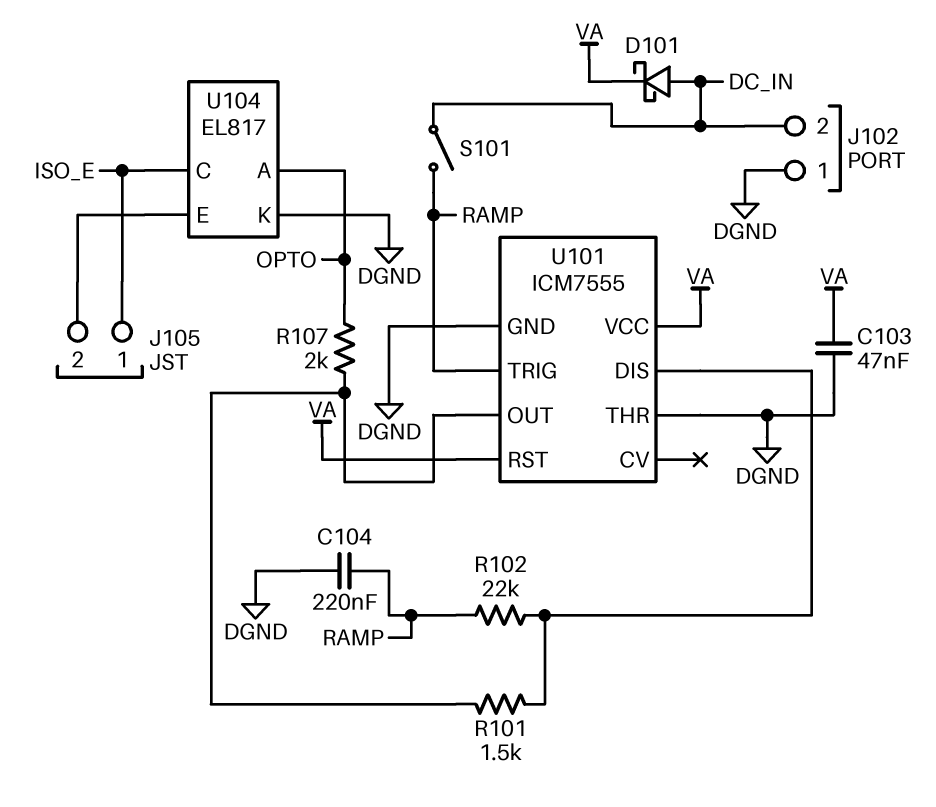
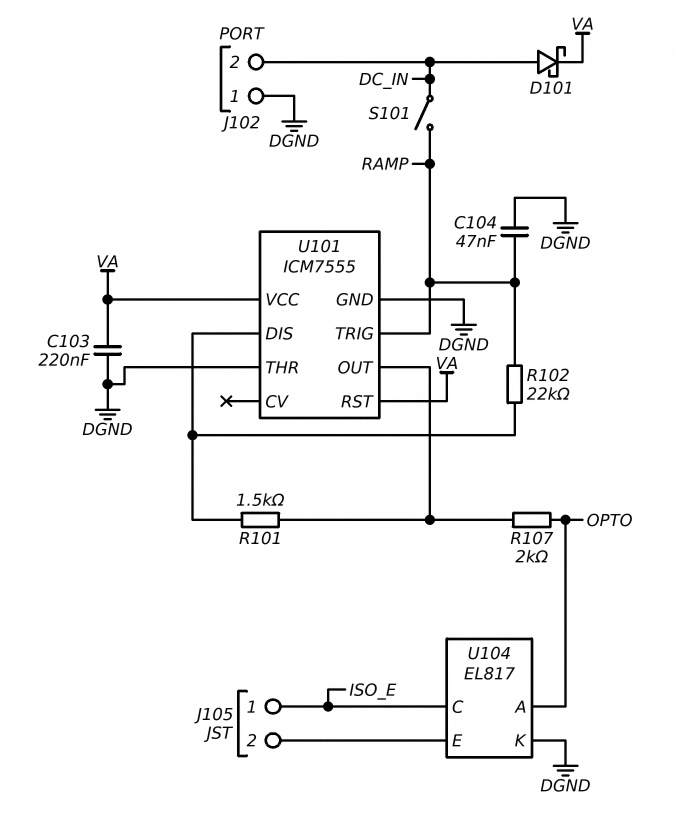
C103: 47nF (DGND, VA) -> 220nF (DGND, VA)
C104: 220nF (DGND, RAMP) -> 47nF (DGND, RAMP)

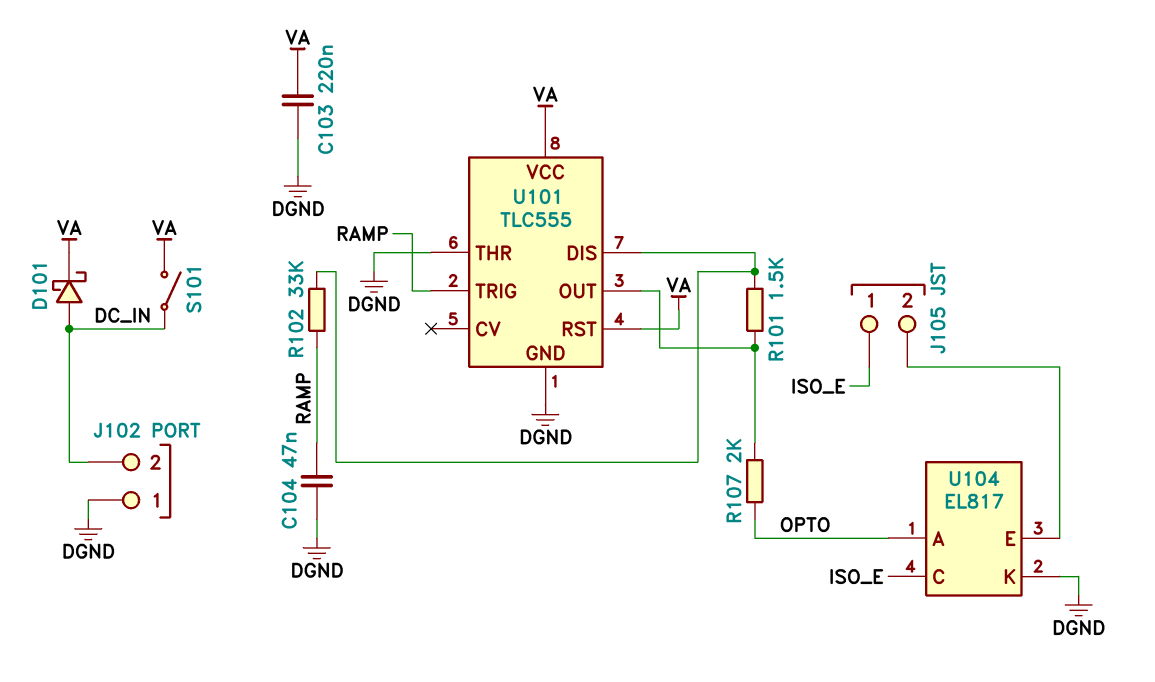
R102: 22k (RAMP, U101/DIS) -> 33k (RAMP, U101/DIS)
S101: switch (DC_IN, RAMP) -> switch (DC_IN, VA)
U101: ICM7555 -> TLC555

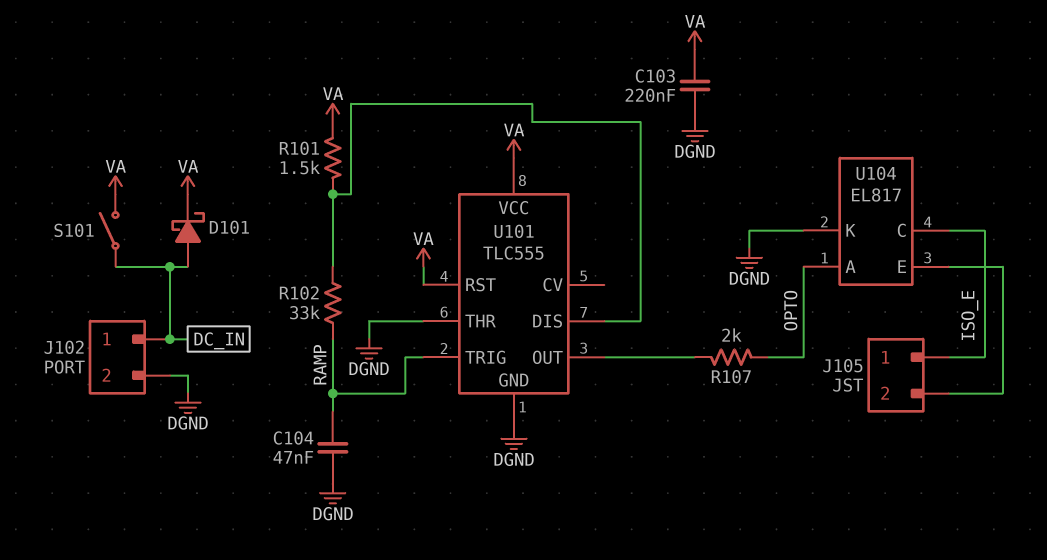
J102 pin 1: DGND -> DC_IN
J102 pin 2: DC_IN -> DGND
R101: 1.5k (U101/DIS, U101/OUT) -> 1.5k (U101/DIS, VA)

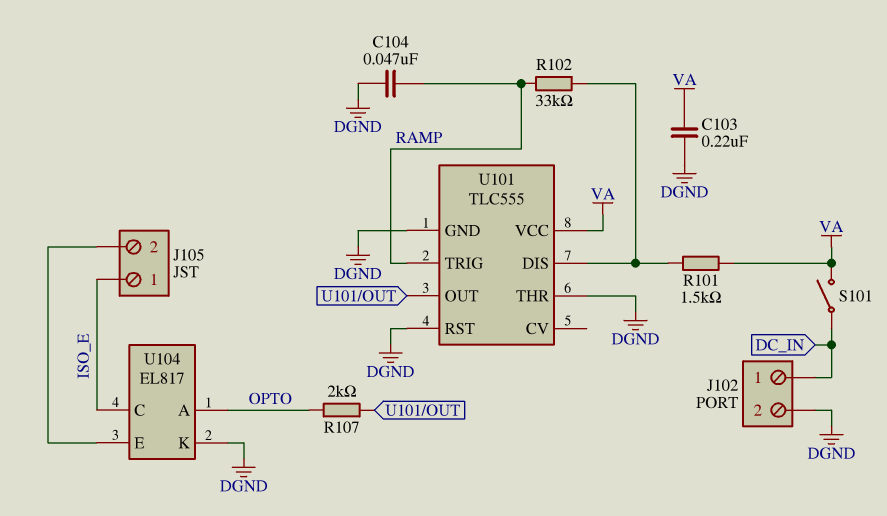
D101: schottky (A DC_IN, K VA) -> none
U101 pin RST: VA -> DGND

